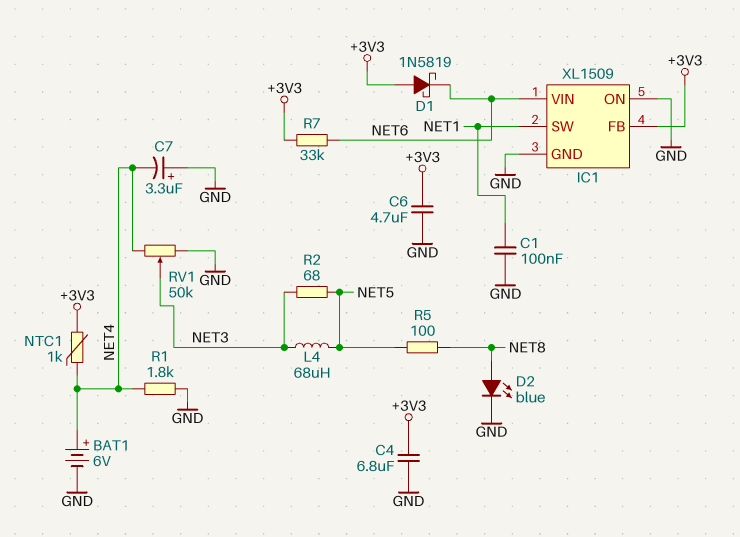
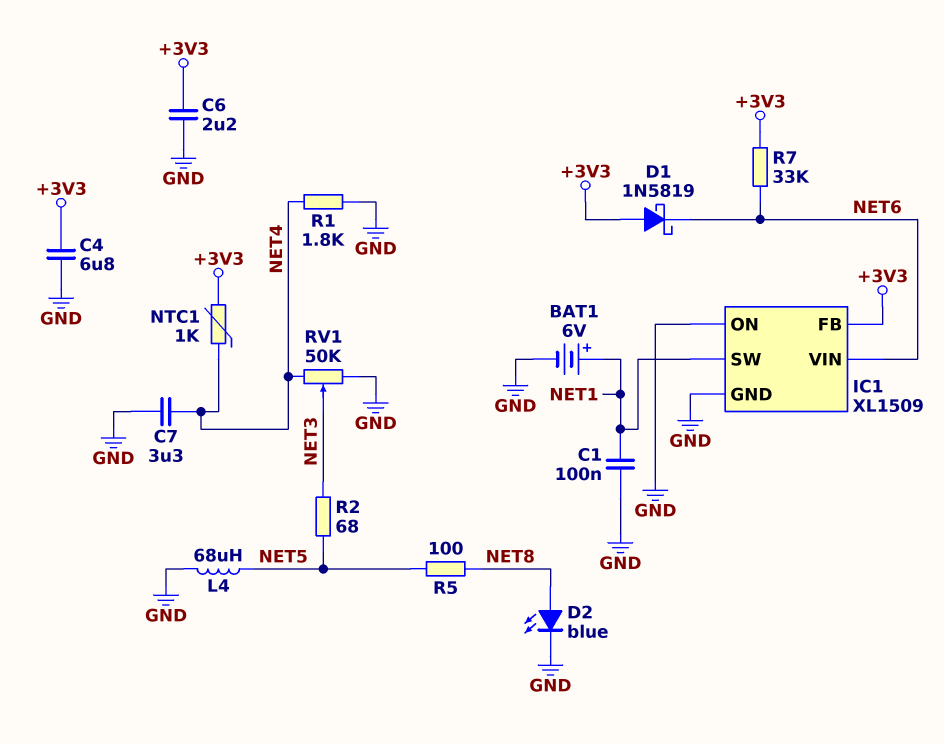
BAT1: 6V (plus NET4, minus GND) -> 6V (plus NET1, minus GND)
C6: 4.7uF (+3V3, GND) -> 2.2uF (+3V3, GND)
C7: 3.3uF (plus GND, minus NET4) -> 3.3uF (GND, NET4)
L4: 68uH (NET3, NET5) -> 68uH (GND, NET5)

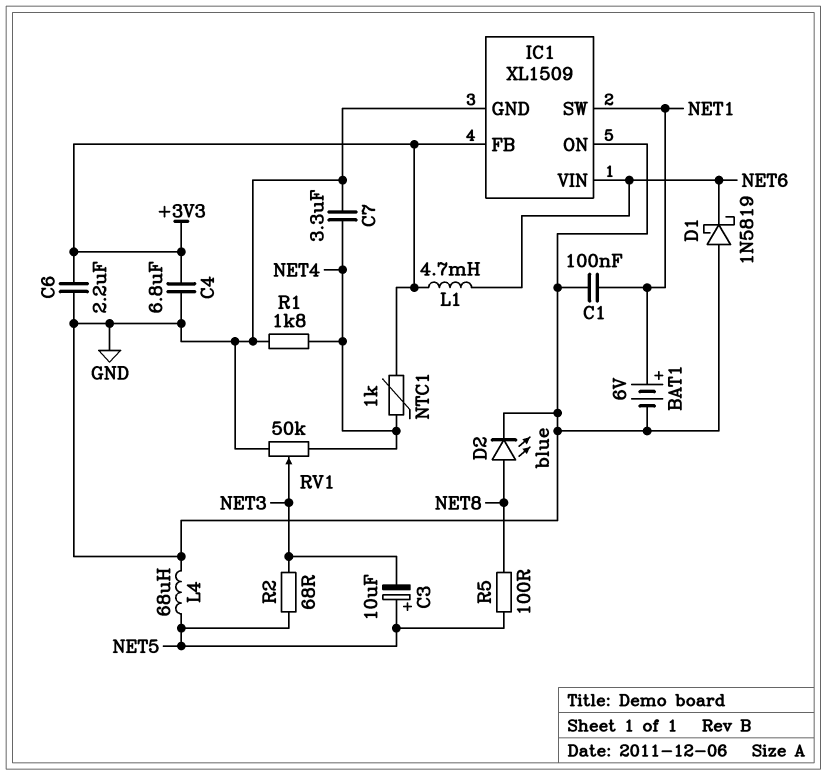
C3: none -> 10uF (plus NET5, minus NET3)
D1: schottky 1N5819 (A +3V3, K NET6) -> schottky 1N5819 (A GND, K NET6)
L1: none -> 4.7mH (+3V3, NET6)
R7: 33k (+3V3, NET6) -> none

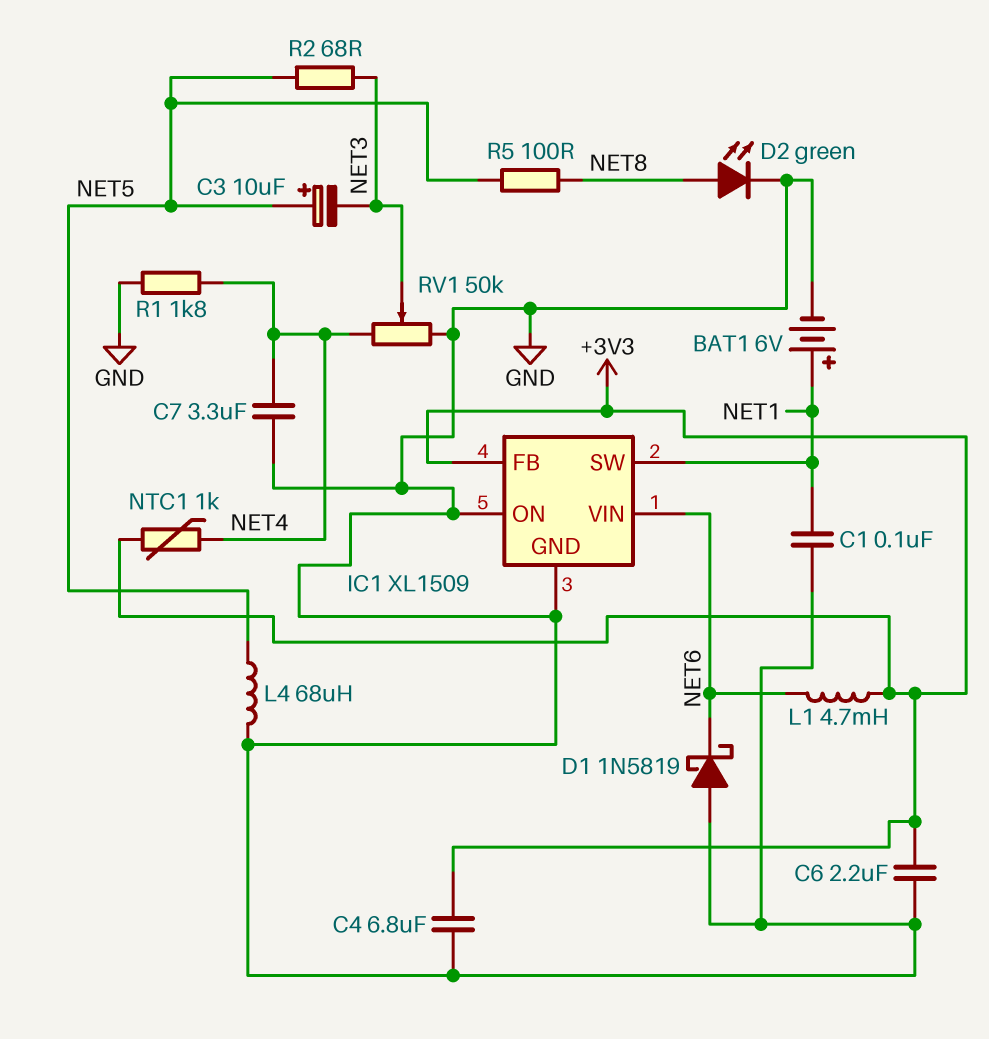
D2: LED blue (A NET8, K GND) -> LED green (A NET8, K GND)

